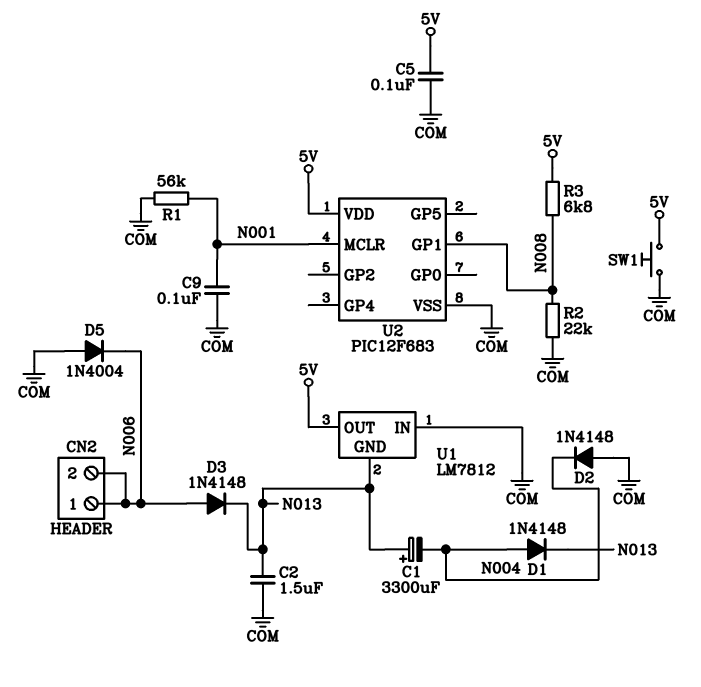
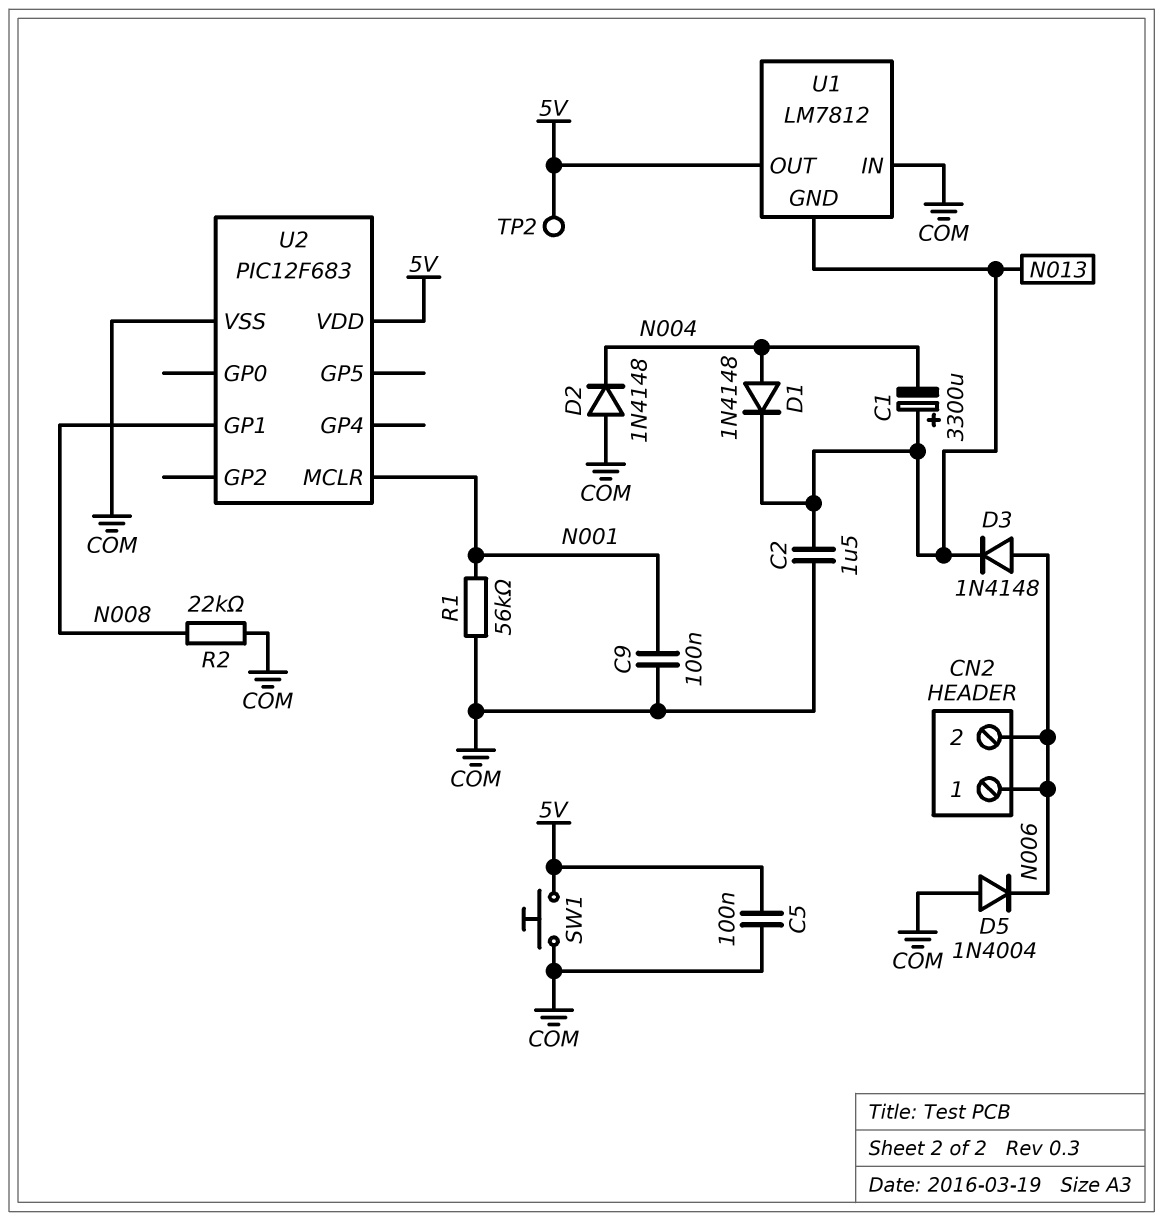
R3: 6.8k (5V, N008) -> none
TP2: none -> test point (5V)

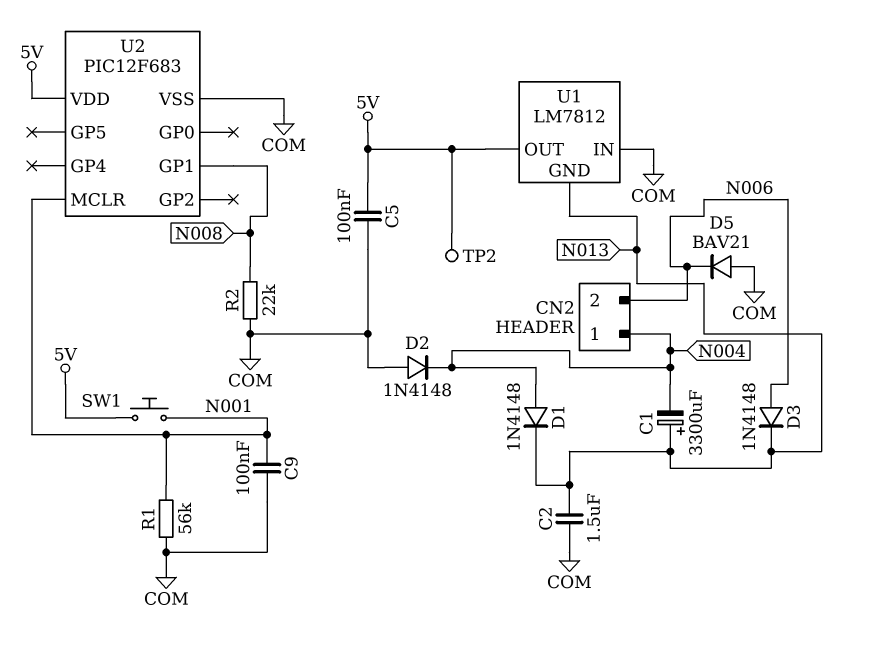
CN2 pin 1: N006 -> N004
D5: diode 1N4004 (A COM, K N006) -> diode BAV21 (A COM, K N006)
SW1: button (5V, COM) -> button (5V, N001)

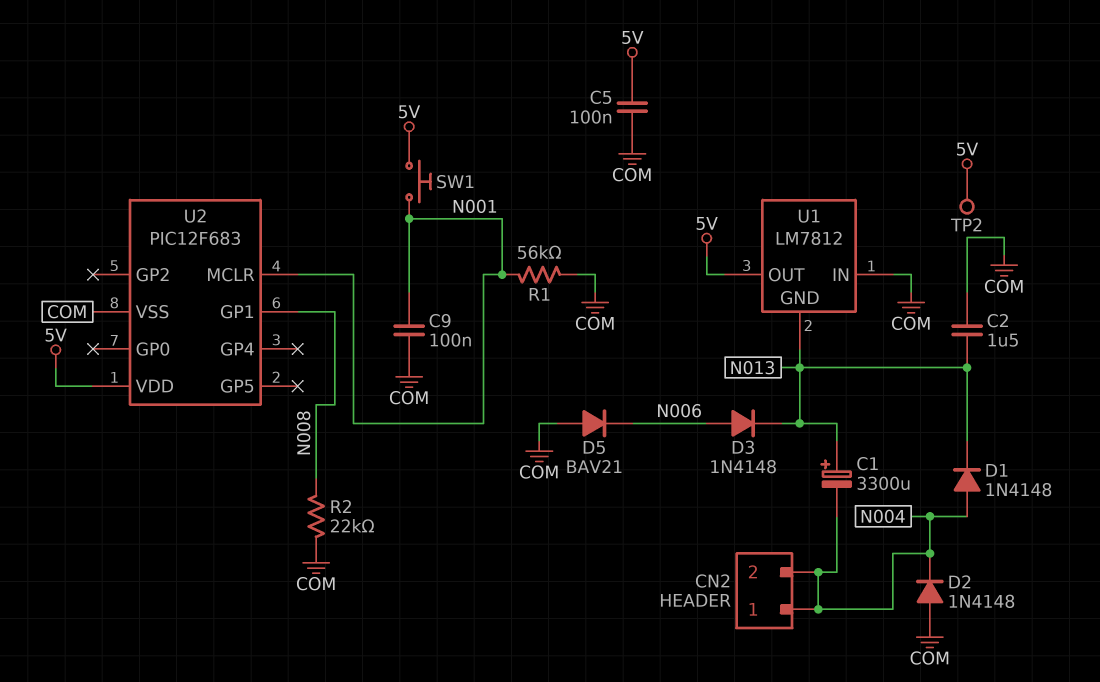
CN2 pin 2: N006 -> N004

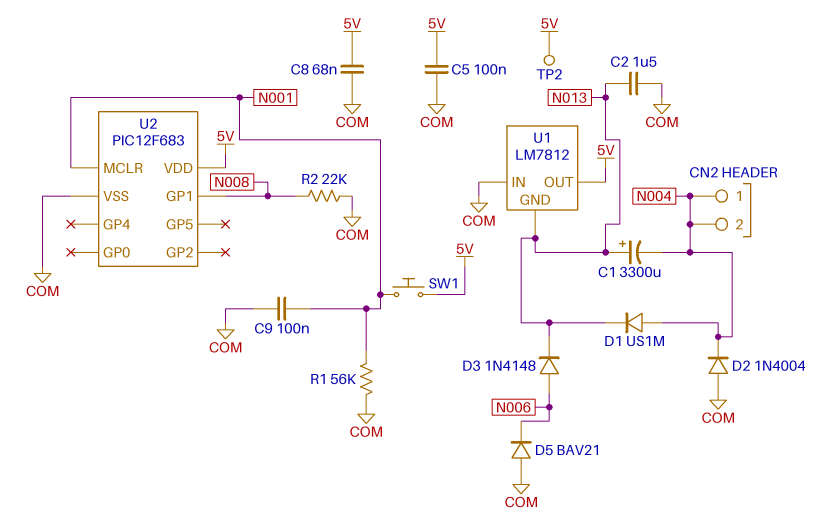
C8: none -> 68nF (5V, COM)
D1: diode 1N4148 (A N004, K N013) -> diode US1M (A N004, K N013)
D2: diode 1N4148 (A COM, K N004) -> diode 1N4004 (A COM, K N004)

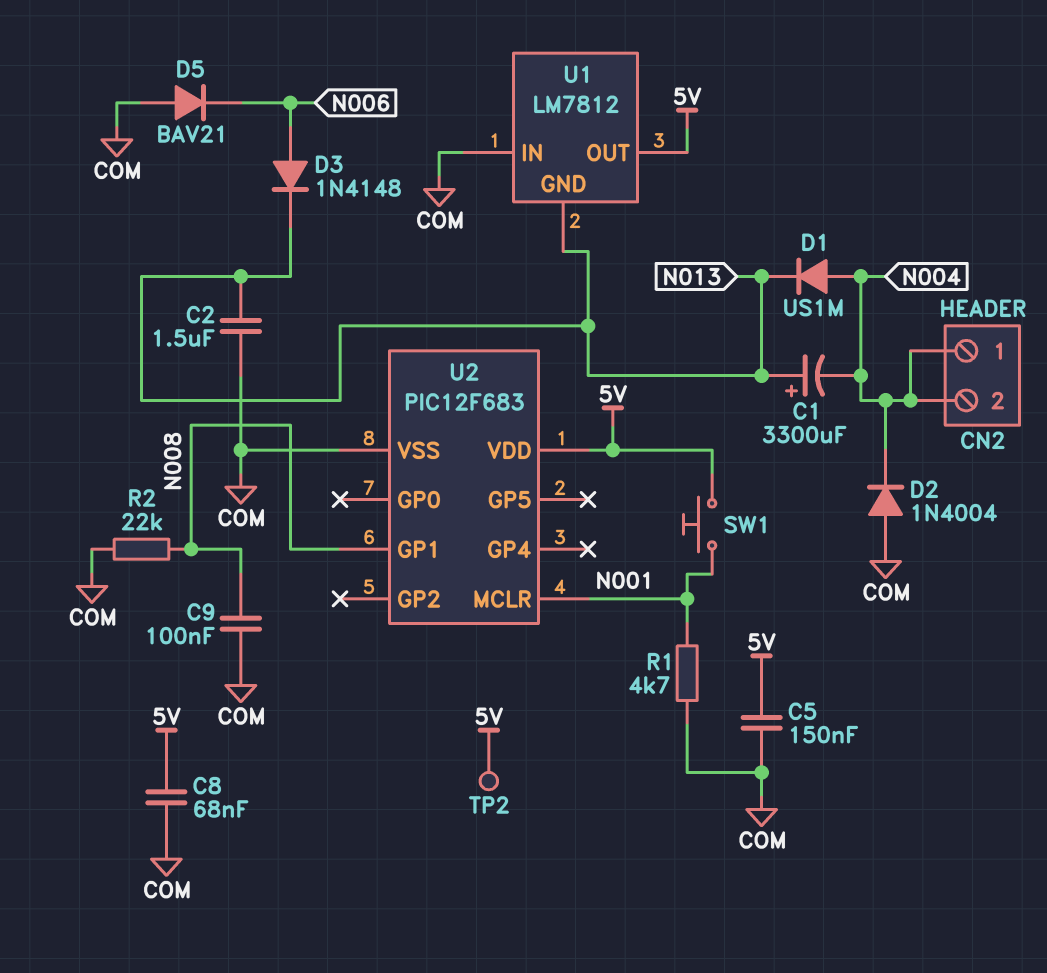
C5: 100nF (5V, COM) -> 150nF (5V, COM)
C9: 100nF (COM, N001) -> 100nF (COM, N008)
R1: 56k (COM, N001) -> 4.7k (COM, N001)

